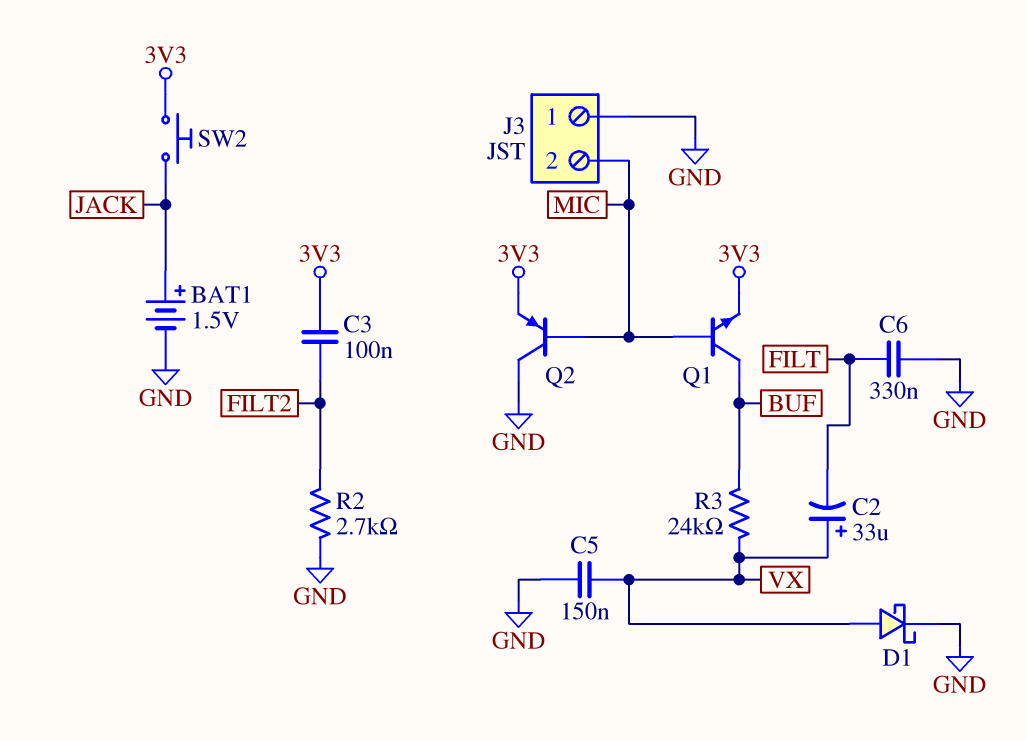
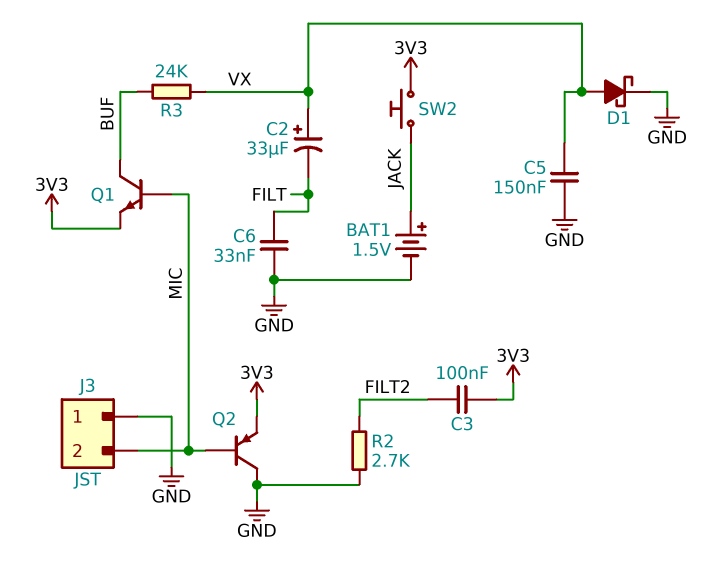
C6: 330nF (FILT, GND) -> 33nF (FILT, GND)

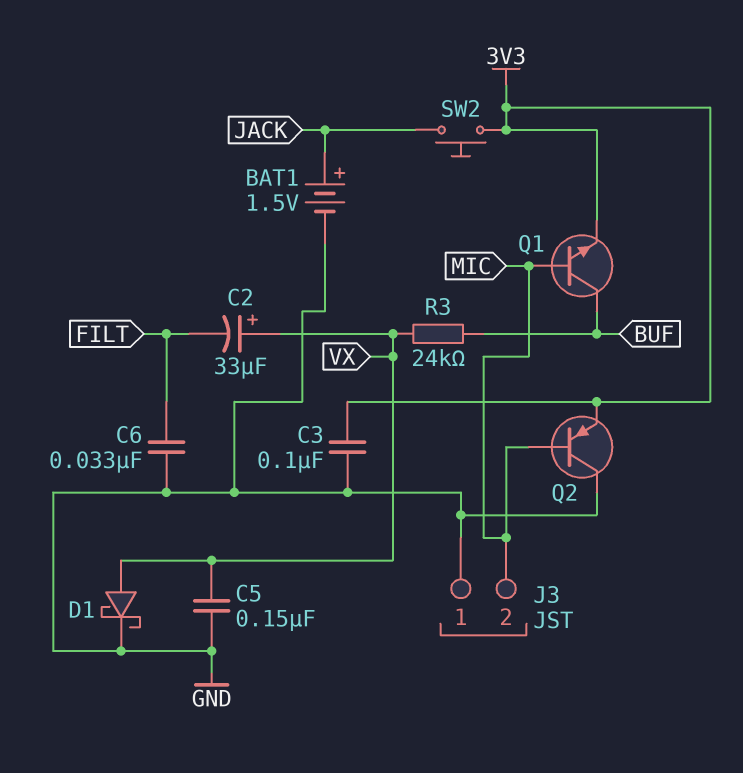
C3: 100nF (3V3, FILT2) -> 100nF (3V3, GND)
R2: 2.7k (FILT2, GND) -> none

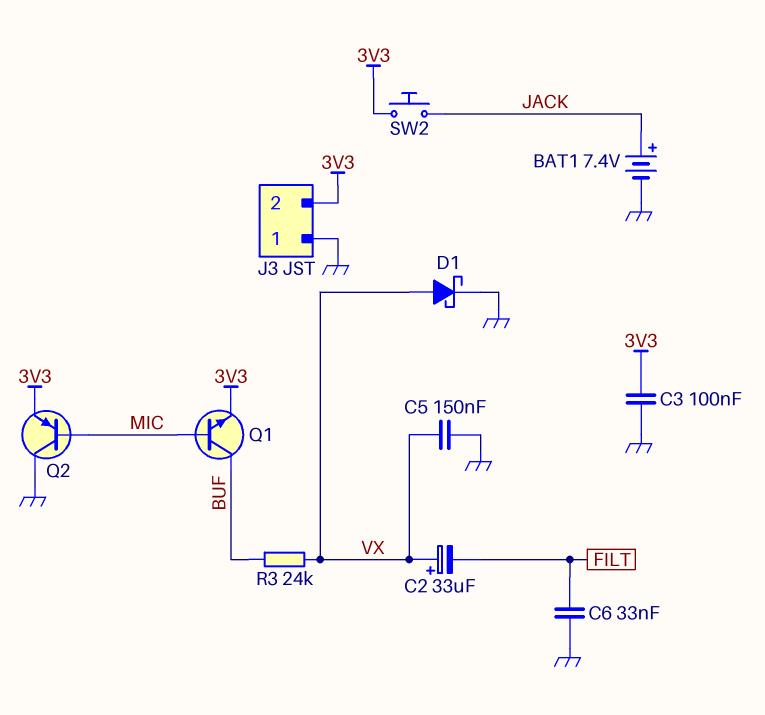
BAT1: 1.5V (plus JACK, minus GND) -> 7.4V (plus JACK, minus GND)
J3 pin 2: MIC -> 3V3

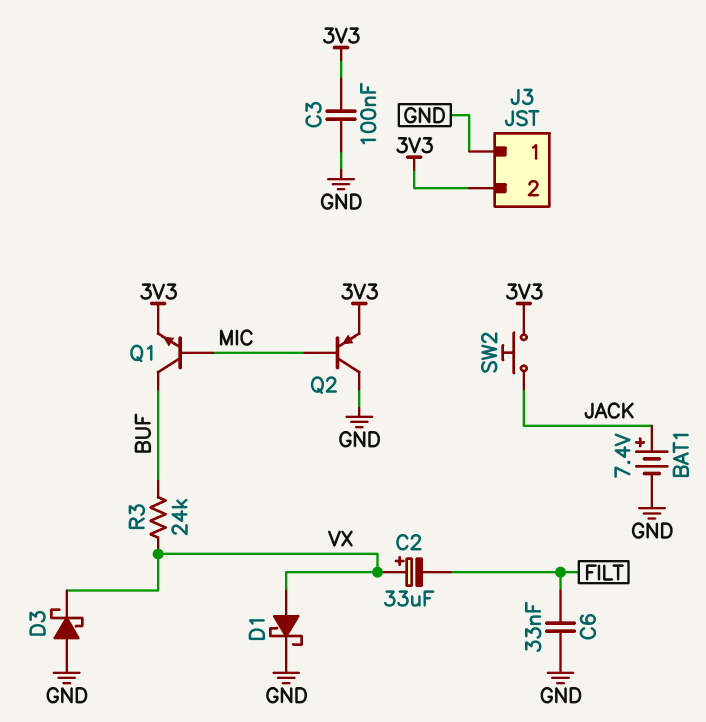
C5: 150nF (GND, VX) -> none
D3: none -> schottky (A GND, K VX)

